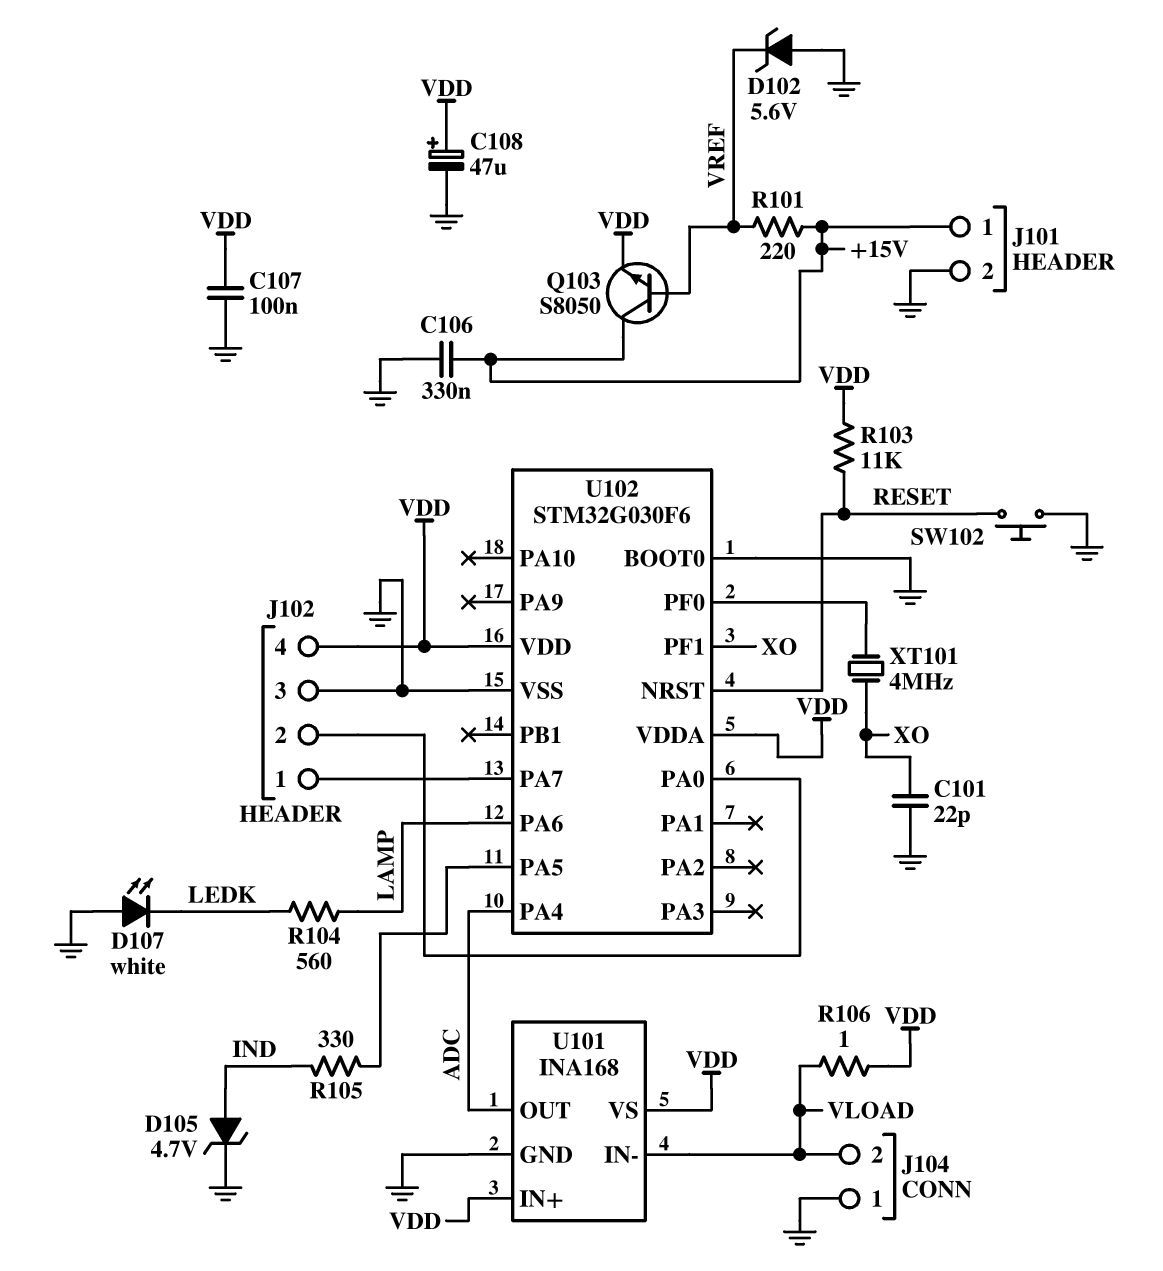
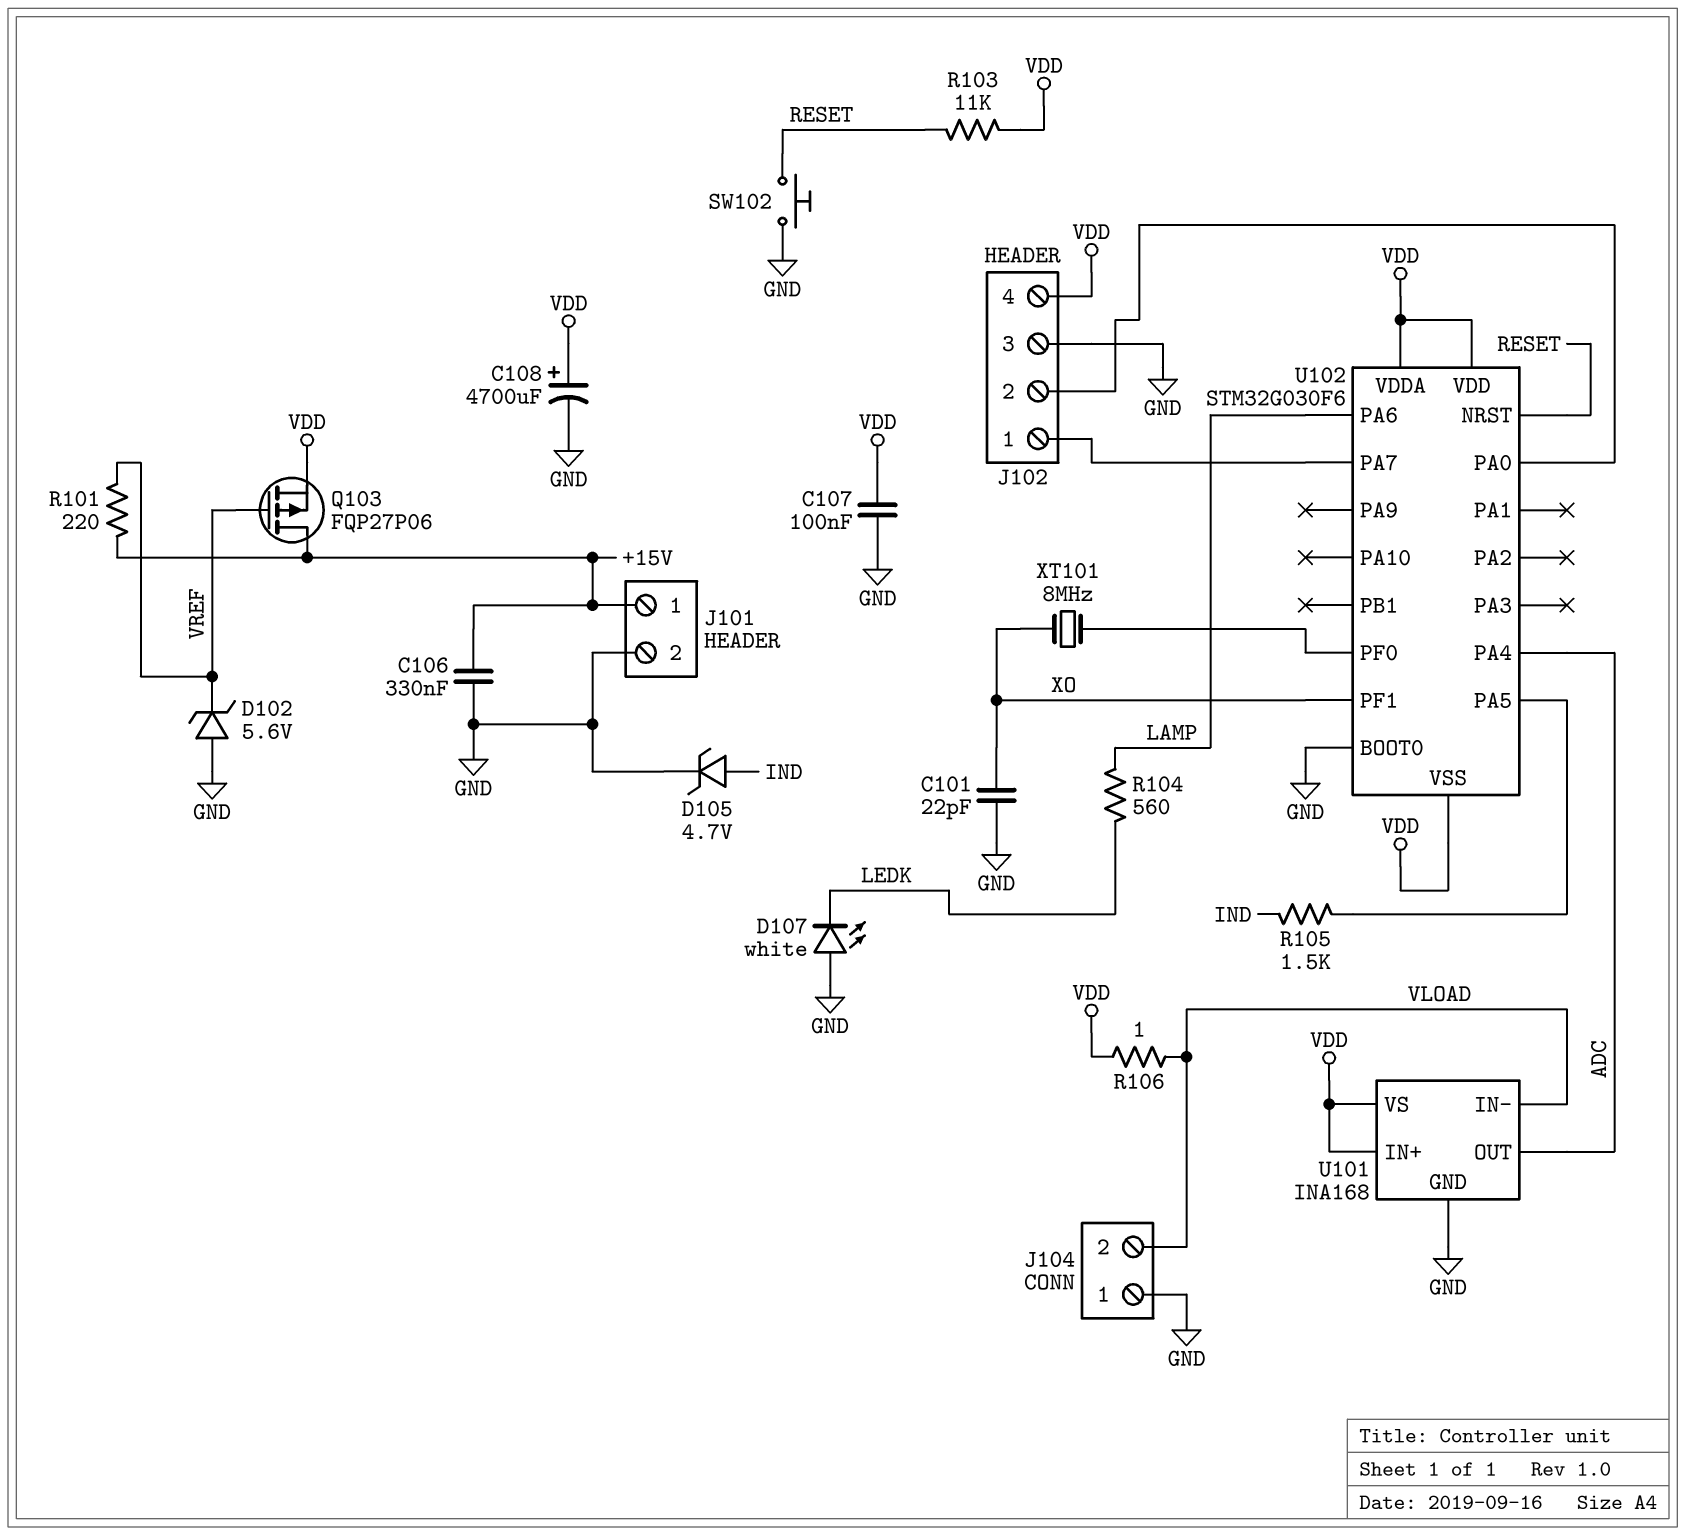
C108: 47uF (plus VDD, minus GND) -> 4700uF (plus VDD, minus GND)
Q103: NPN S8050 (B VREF, C +15V, E VDD) -> PMOS FQP27P06 (G VREF, D +15V, S VDD)
R105: 330 (IND, U102/PA5) -> 1.5k (IND, U102/PA5)
U102 pin VSS: GND -> VDD
XT101: 4MHz (U102/PF0, XO) -> 8MHz (U102/PF0, XO)

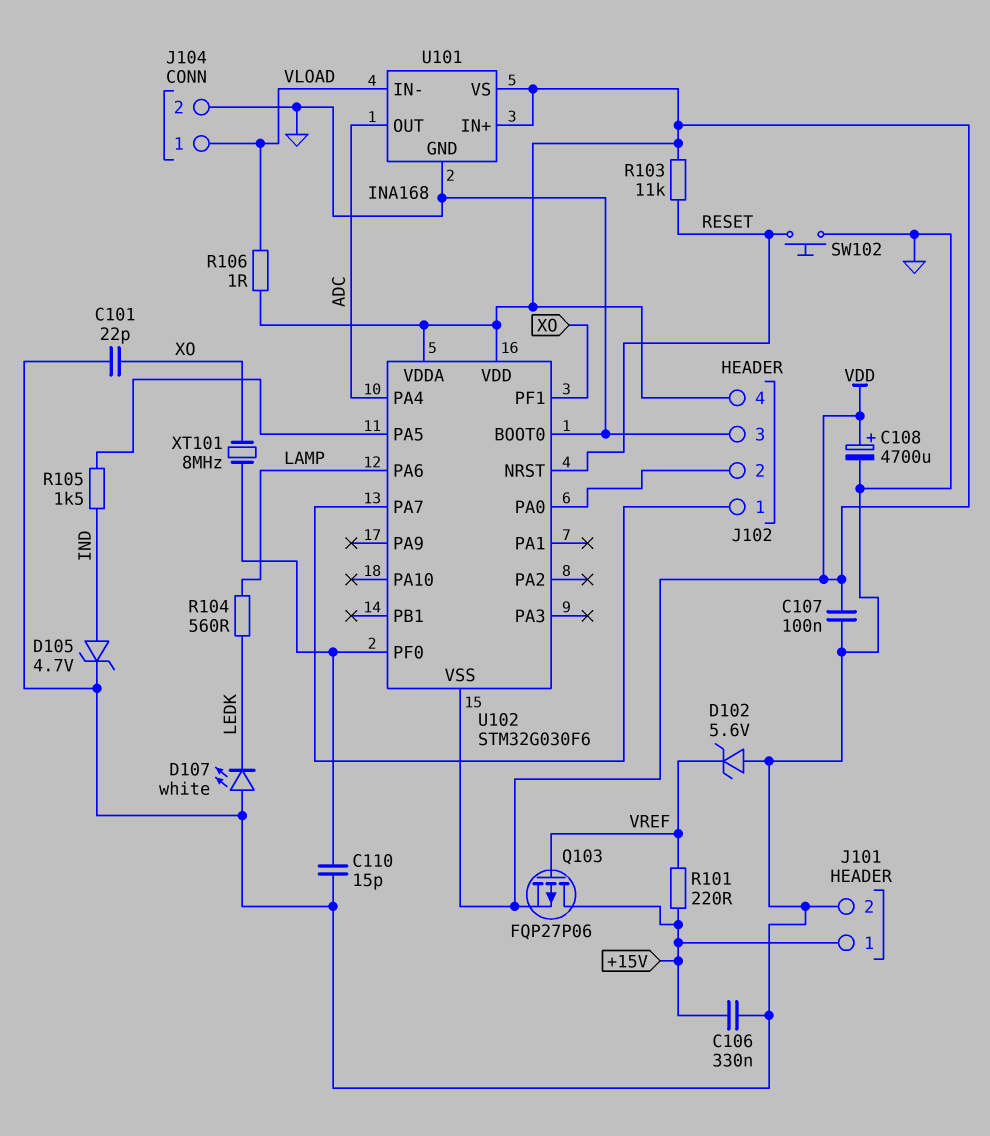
C110: none -> 15pF (GND, U102/PF0)
J104 pin 1: GND -> VLOAD
J104 pin 2: VLOAD -> GND

